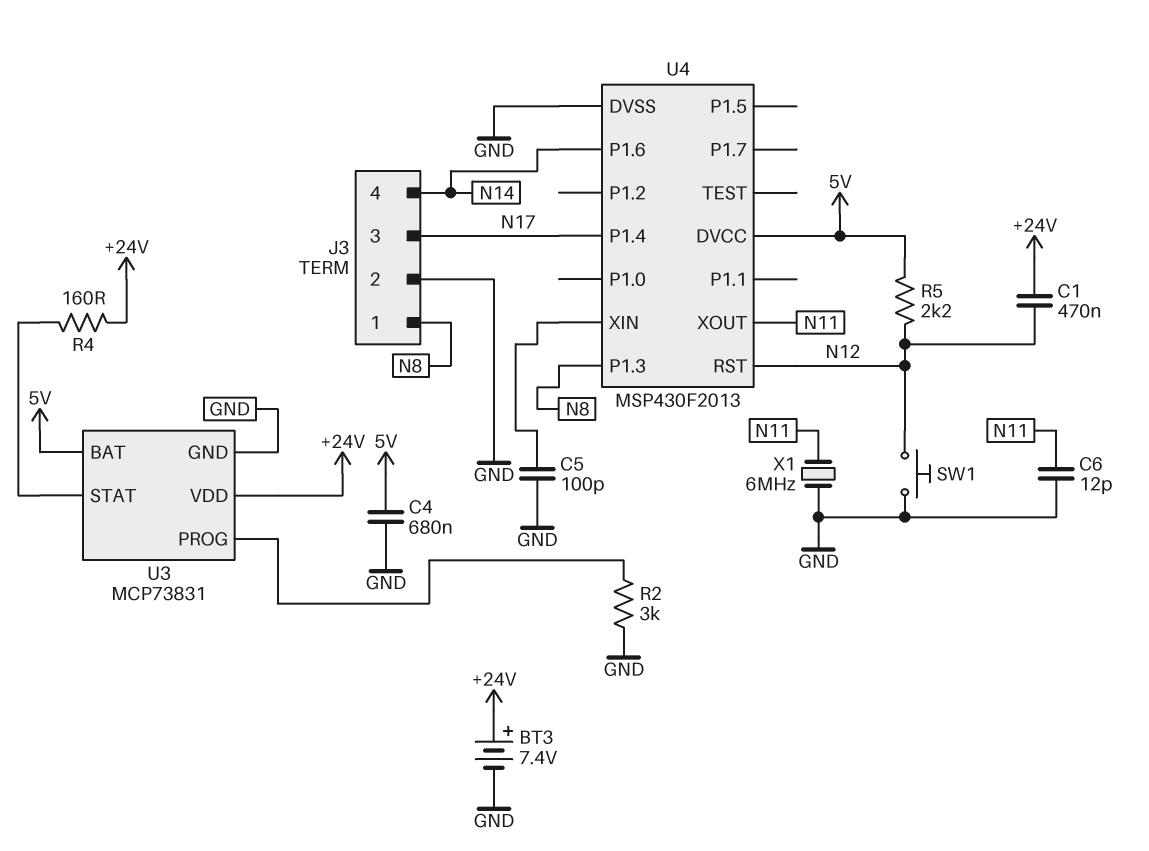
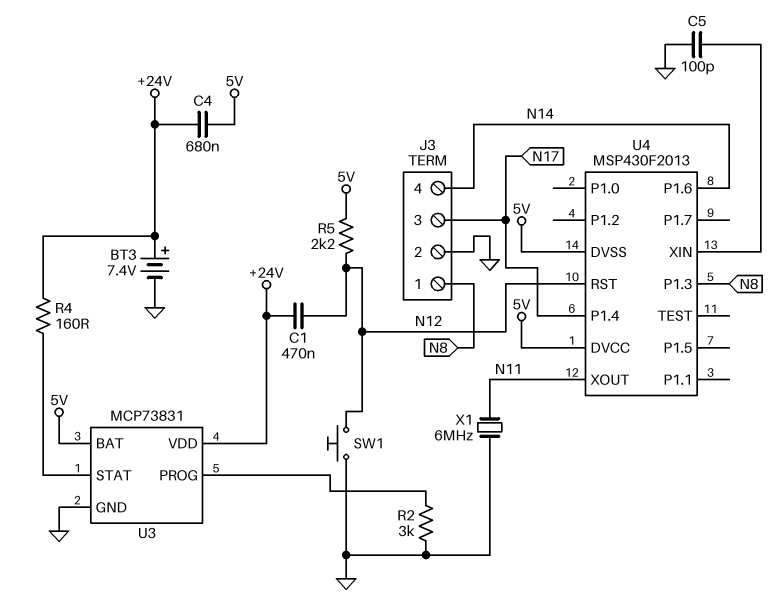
C4: 680nF (5V, GND) -> 680nF (+24V, 5V)
C6: 12pF (GND, N11) -> none
U4 pin DVSS: GND -> 5V

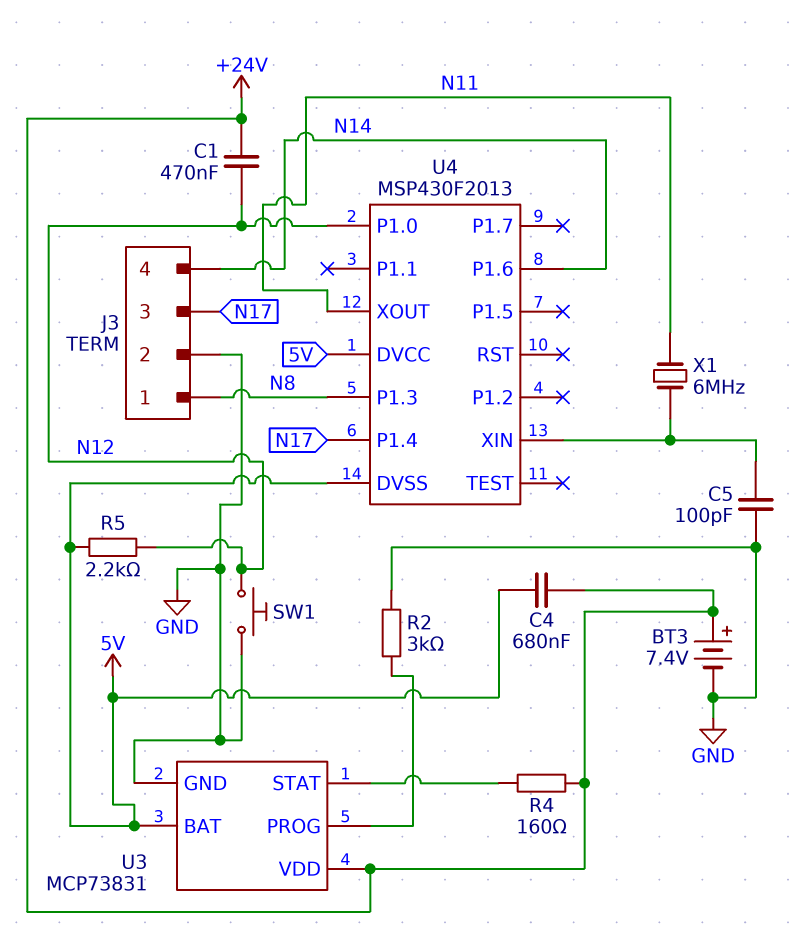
U4 pin P1.0: none -> N12
U4 pin RST: N12 -> none
X1: 6MHz (GND, N11) -> 6MHz (N11, U4/XIN)

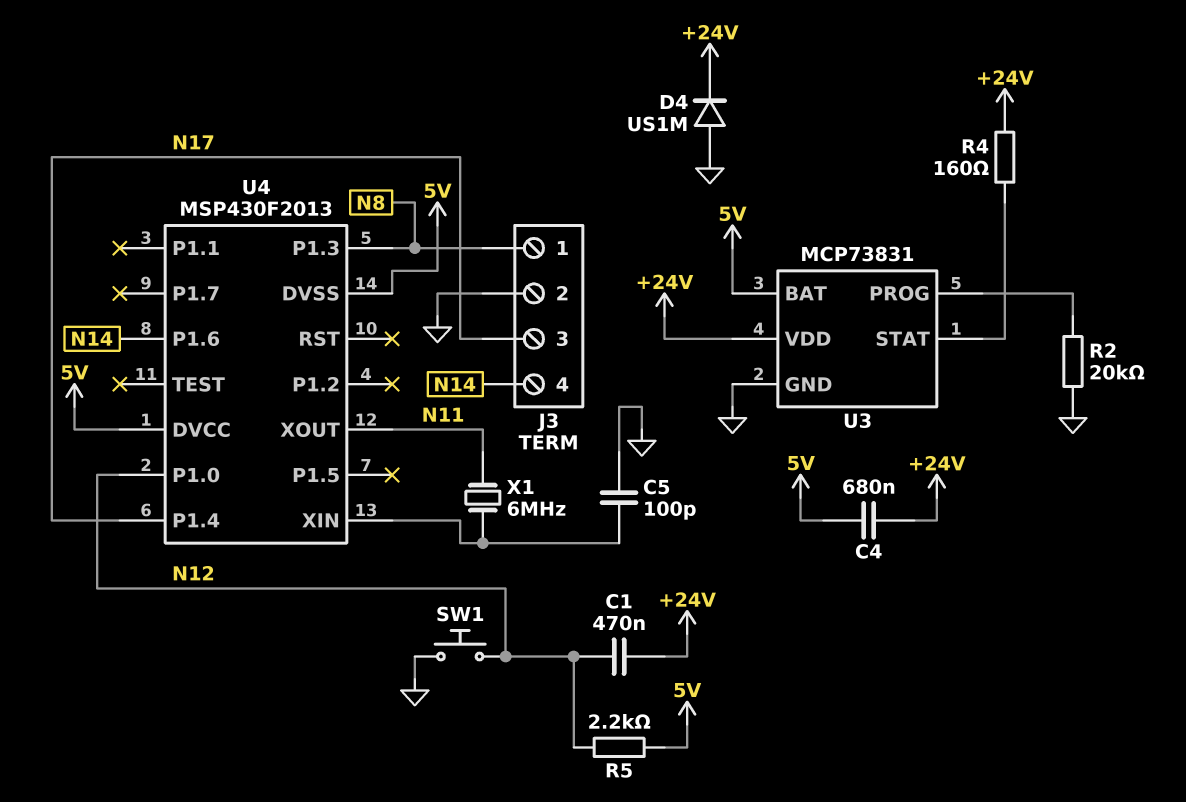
BT3: 7.4V (plus +24V, minus GND) -> none
D4: none -> diode US1M (A GND, K +24V)
R2: 3k (GND, U3/PROG) -> 20k (GND, U3/PROG)

